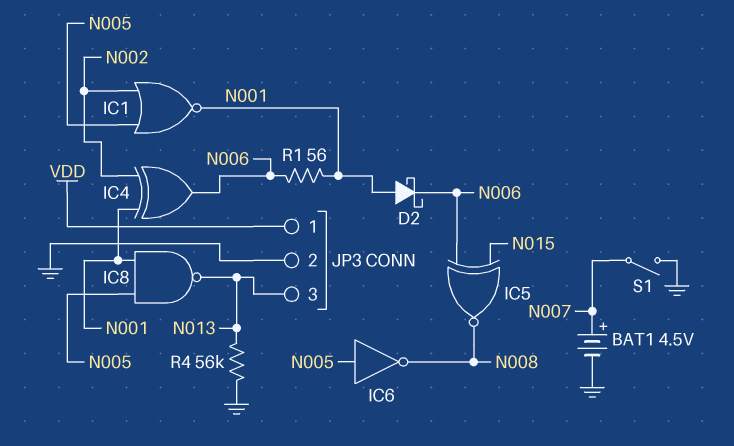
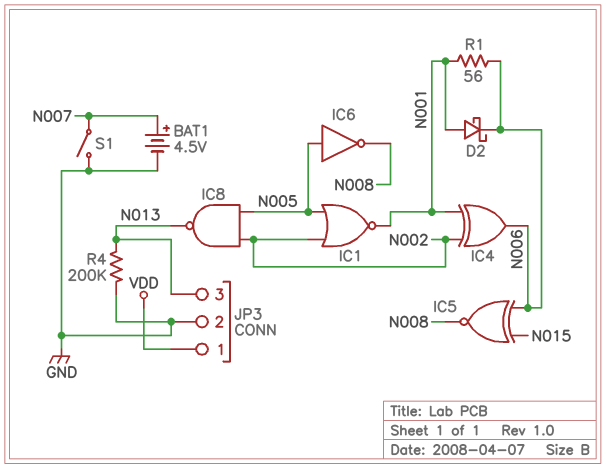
IC8: NAND (in N001, in N005, out N013) -> NAND (in N002, in N005, out N013)
R4: 56k (GND, N013) -> 200k (GND, N013)

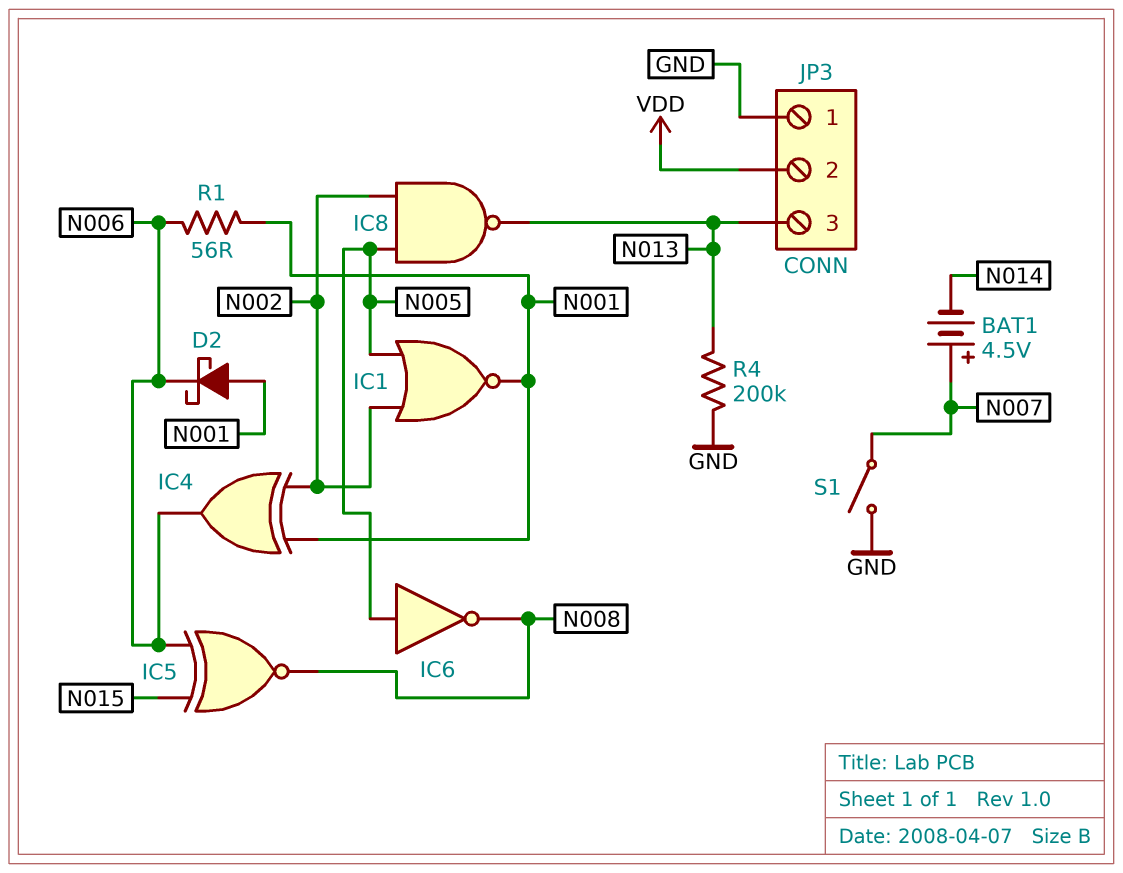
BAT1: 4.5V (plus N007, minus GND) -> 4.5V (plus N007, minus N014)
JP3 pin 1: VDD -> GND
JP3 pin 2: GND -> VDD

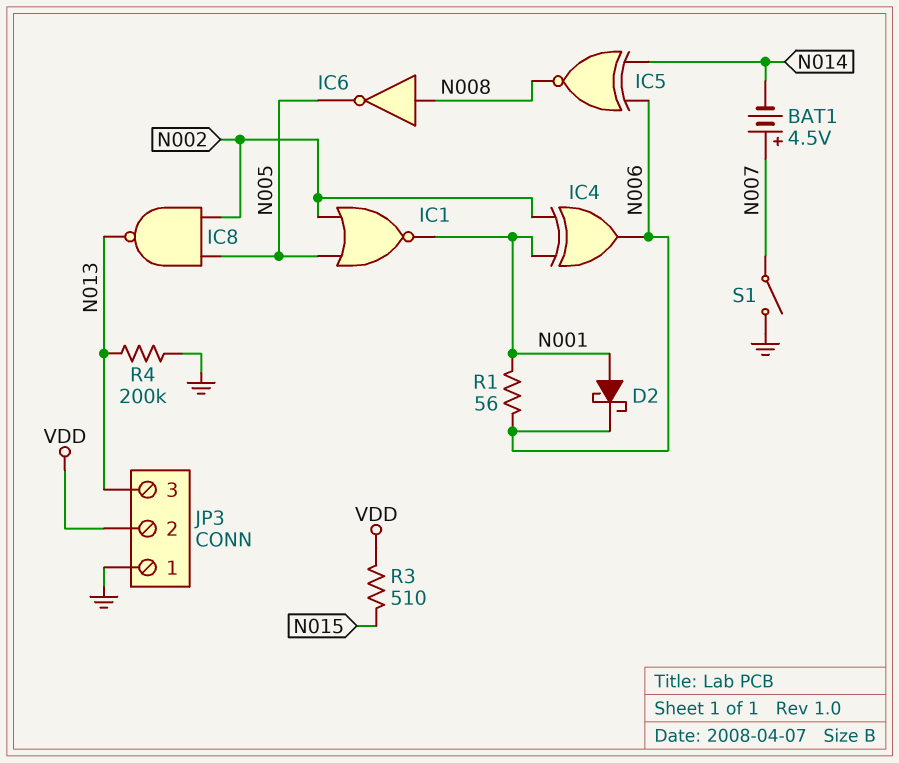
IC5: XNOR (in N006, in N015, out N008) -> XNOR (in N006, in N014, out N008)
IC6: NOT (in N005, out N008) -> NOT (in N008, out N005)
R3: none -> 510 (N015, VDD)

